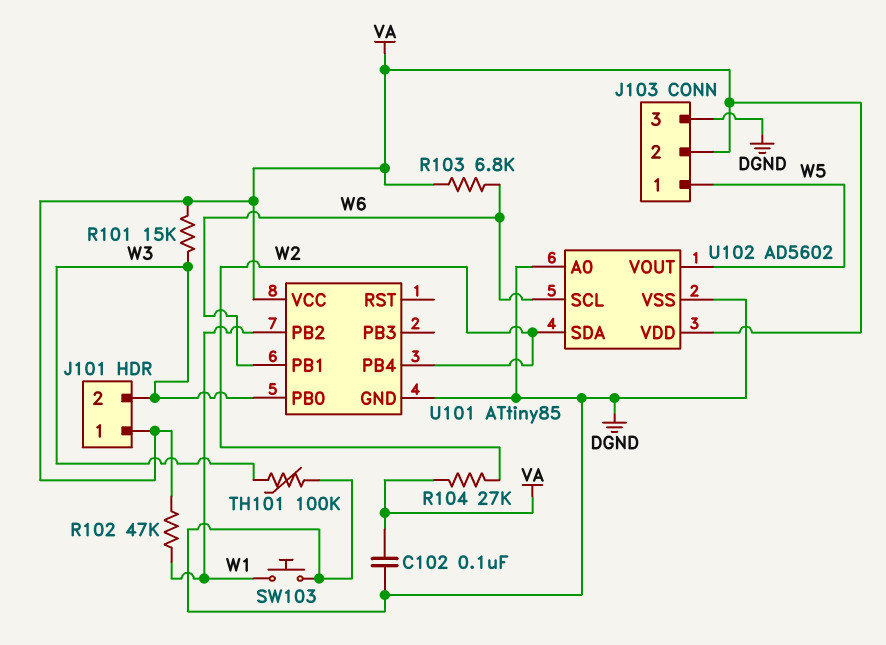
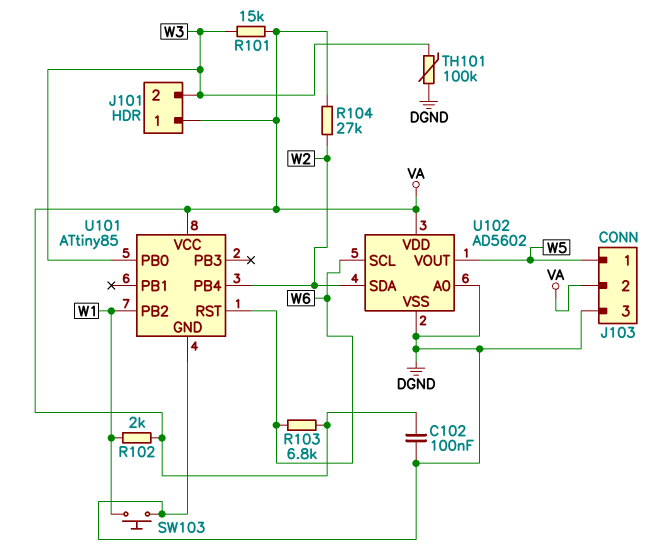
R102: 47k (VA, W1) -> 2k (VA, W1)
U101 pin PB1: W6 -> none
U101 pin RST: none -> W6

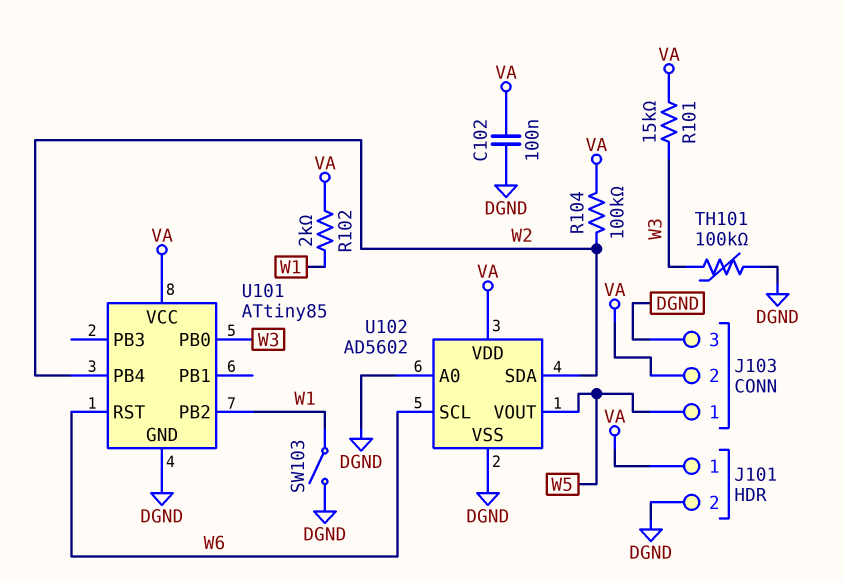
J101 pin 2: W3 -> DGND
R103: 6.8k (VA, W6) -> none
R104: 27k (VA, W2) -> 100k (VA, W2)
SW103: button (DGND, W1) -> switch (DGND, W1)

